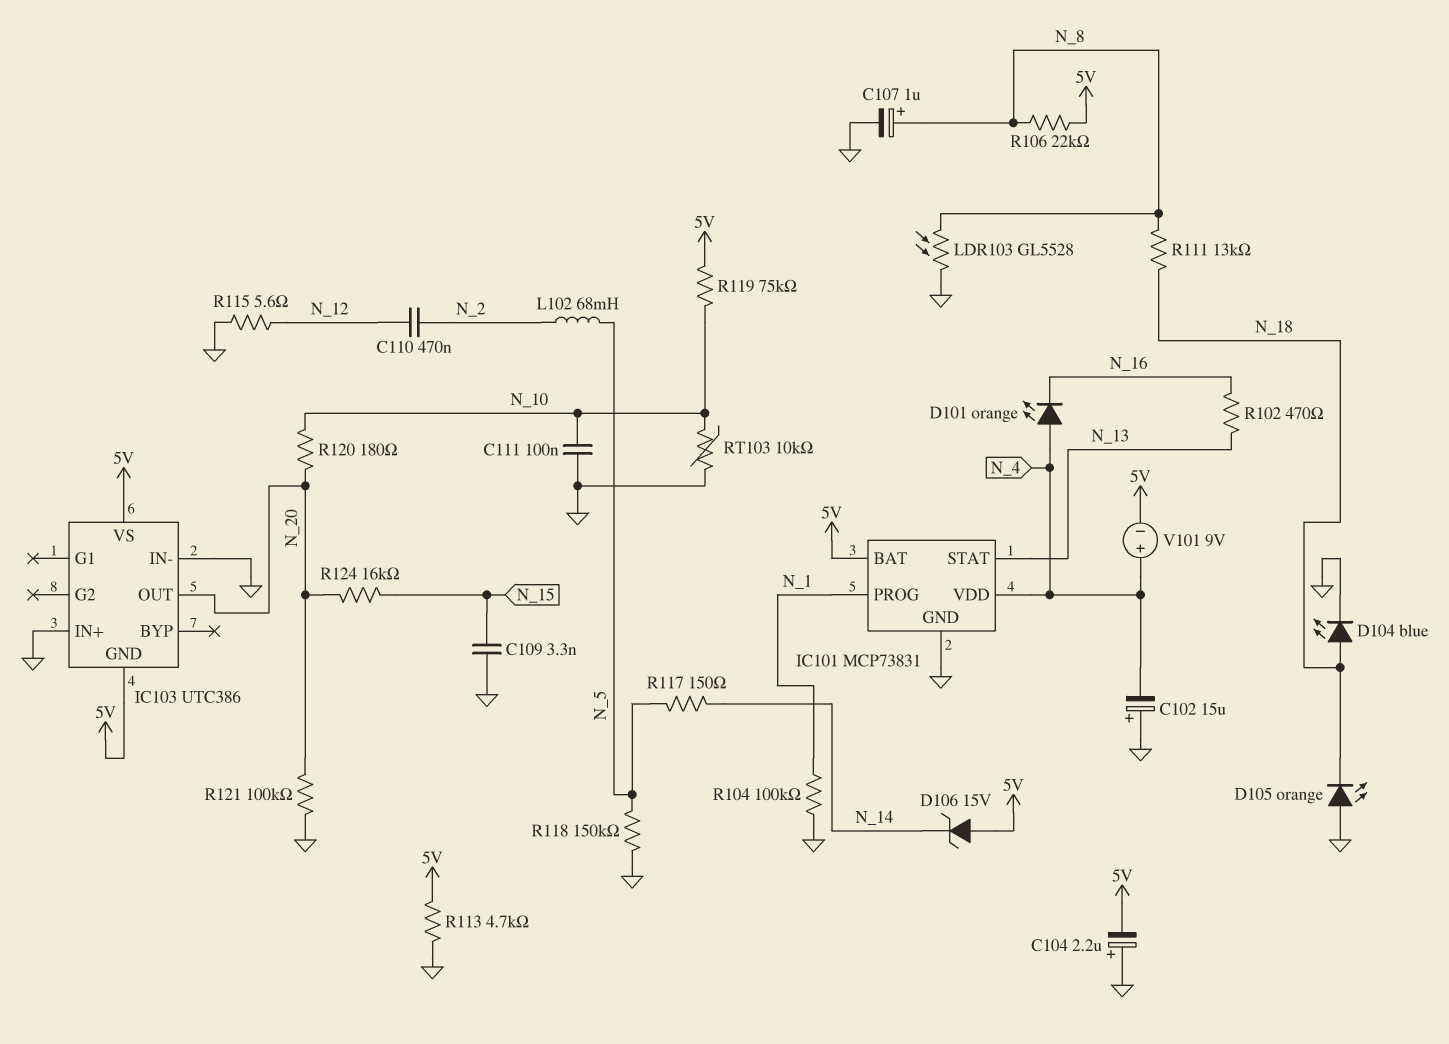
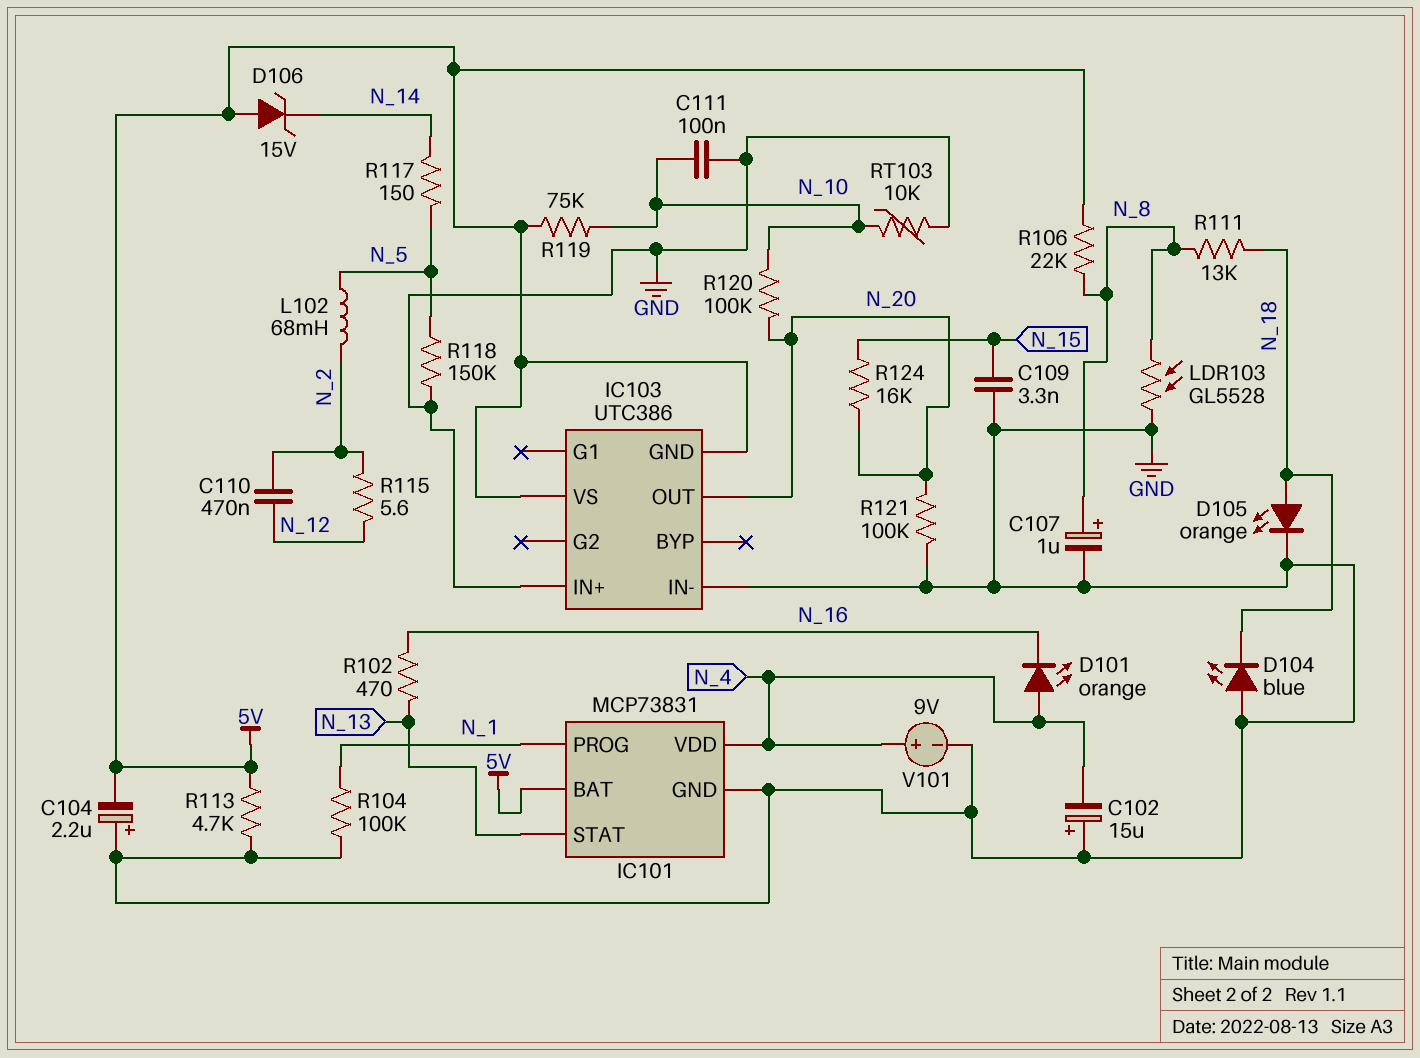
D104: LED blue (A N_18, K GND) -> LED blue (A GND, K N_18)
D105: LED orange (A GND, K N_18) -> LED orange (A N_18, K GND)
R115: 5.6 (GND, N_12) -> 5.6 (N_2, N_12)
R120: 180 (N_10, N_20) -> 100k (N_10, N_20)
V101: 9V (plus N_4, minus 5V) -> 9V (plus N_4, minus GND)

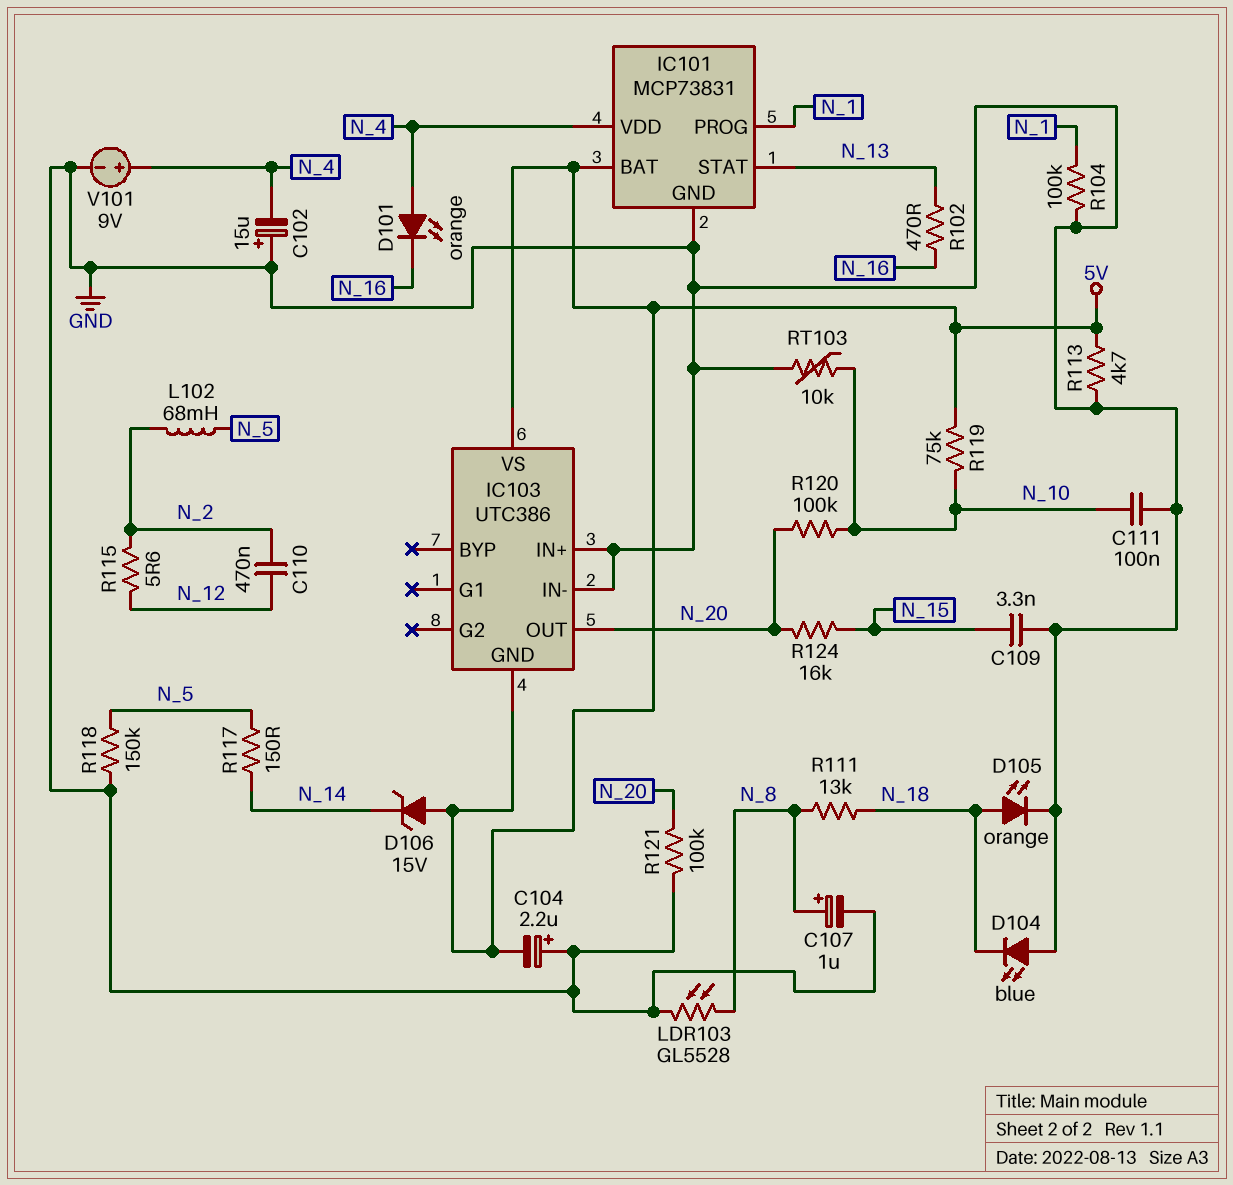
R106: 22k (5V, N_8) -> none

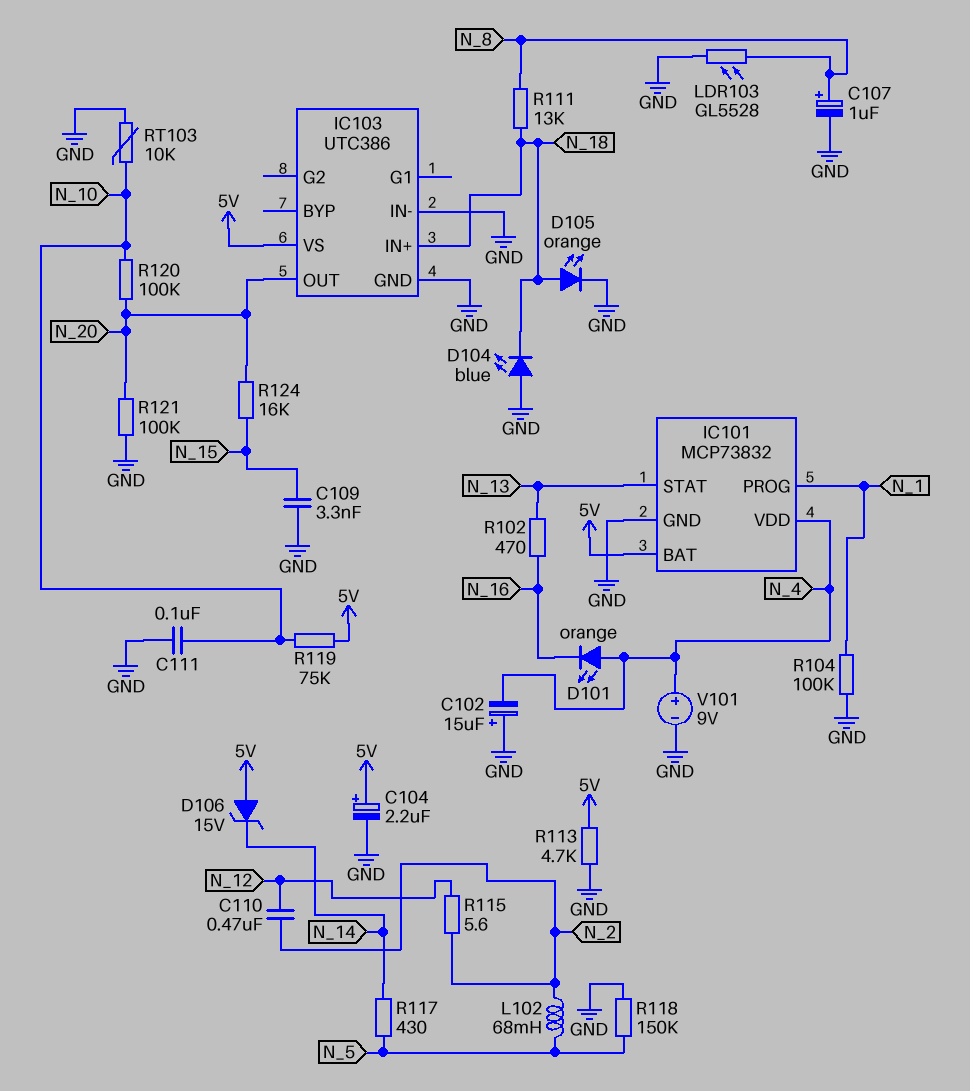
C104: 2.2uF (plus GND, minus 5V) -> 2.2uF (plus 5V, minus GND)
IC101: MCP73831 -> MCP73832
IC103 pin GND: 5V -> GND
IC103 pin IN+: GND -> N_18
R117: 150 (N_5, N_14) -> 430 (N_5, N_14)

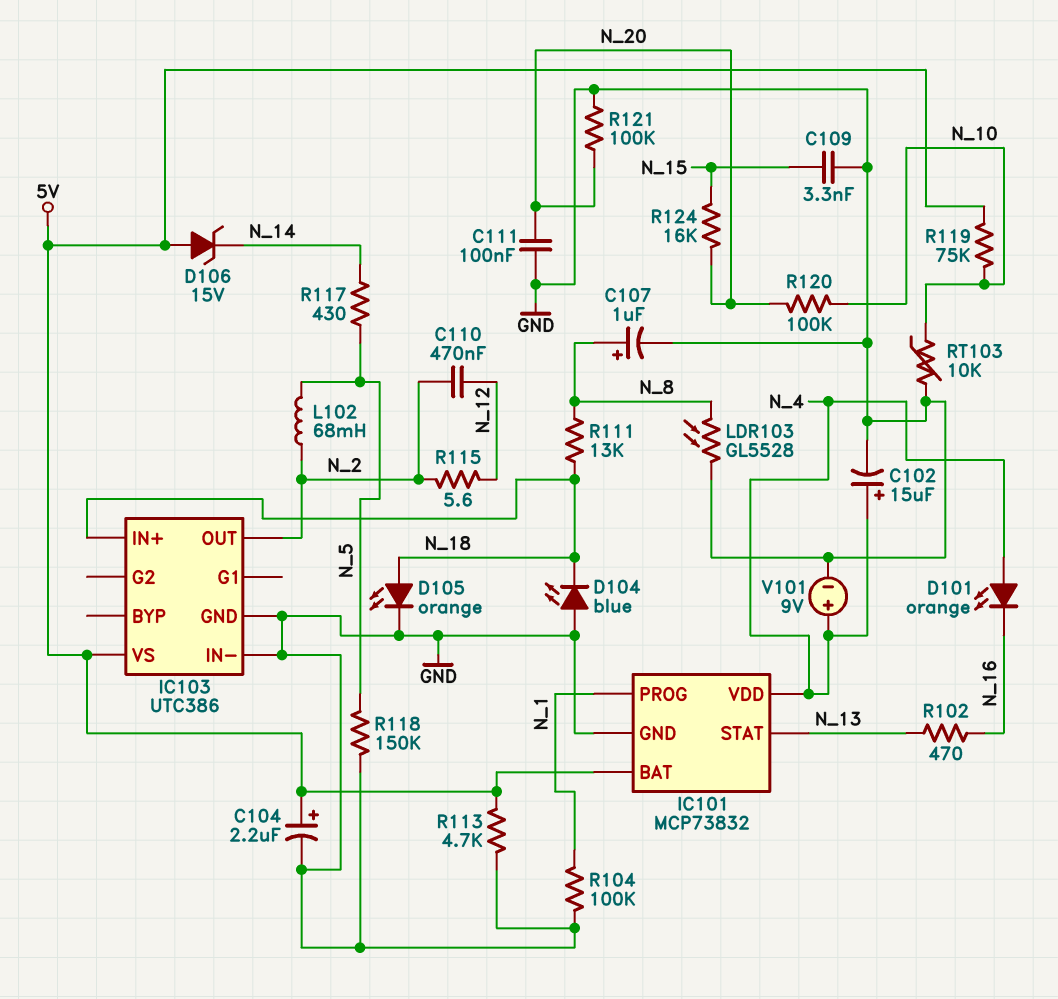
C102: 15uF (plus GND, minus N_4) -> 15uF (plus N_4, minus GND)
C111: 100nF (GND, N_10) -> 100nF (GND, N_20)
IC103 pin OUT: N_20 -> N_2

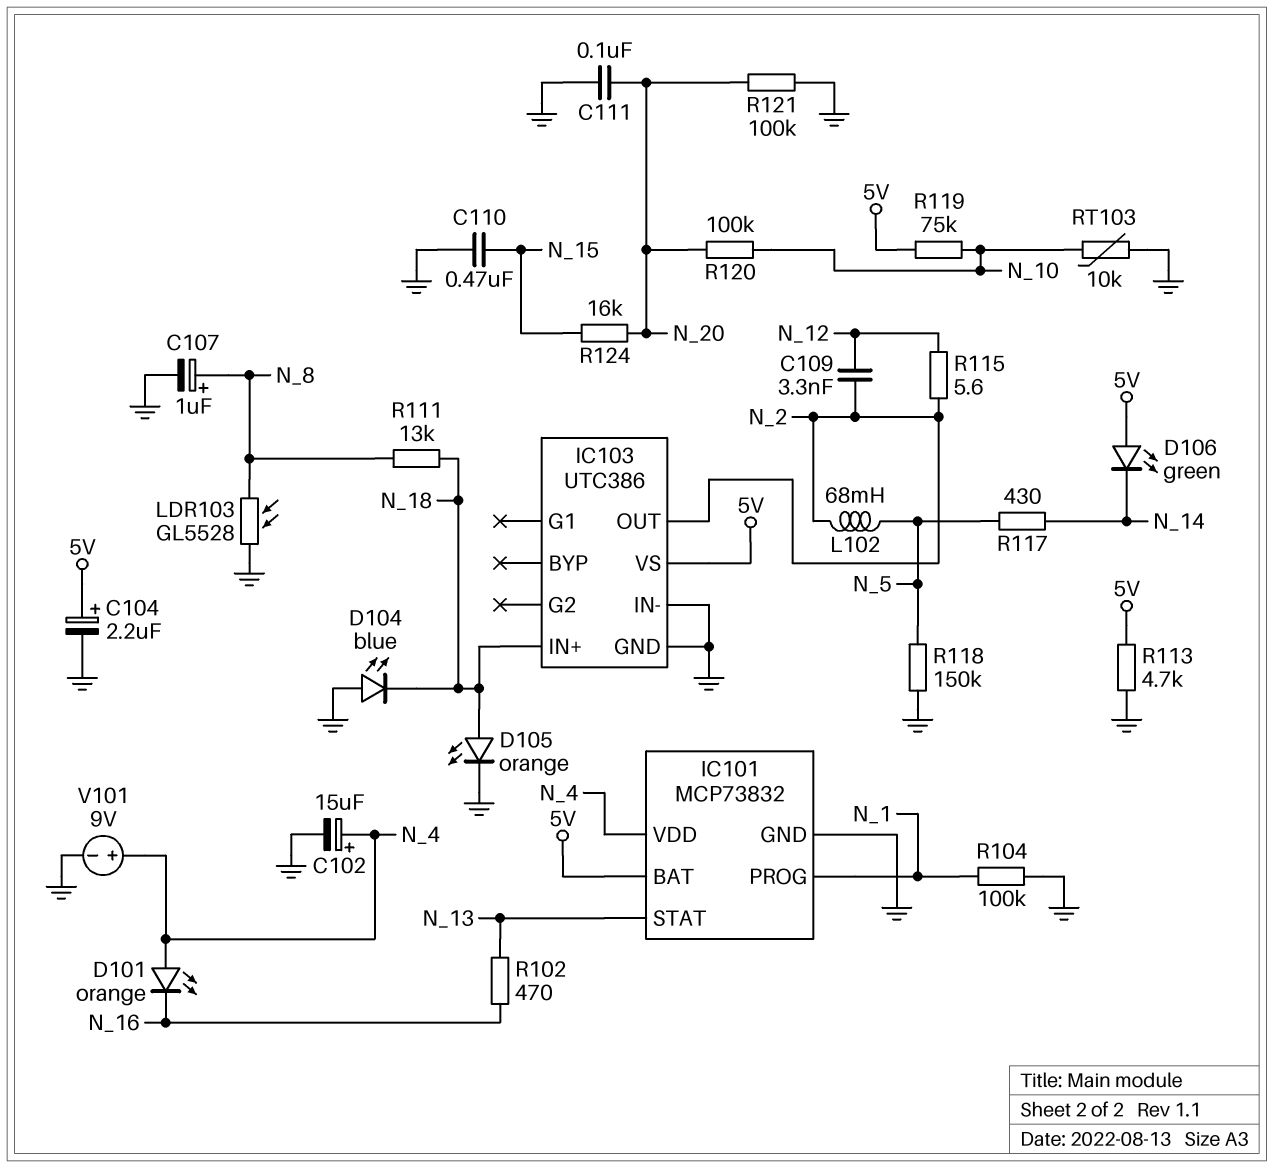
C109: 3.3nF (GND, N_15) -> 3.3nF (N_2, N_12)
C110: 470nF (N_2, N_12) -> 470nF (GND, N_15)
D106: zener 15V (A 5V, K N_14) -> LED green (A 5V, K N_14)

